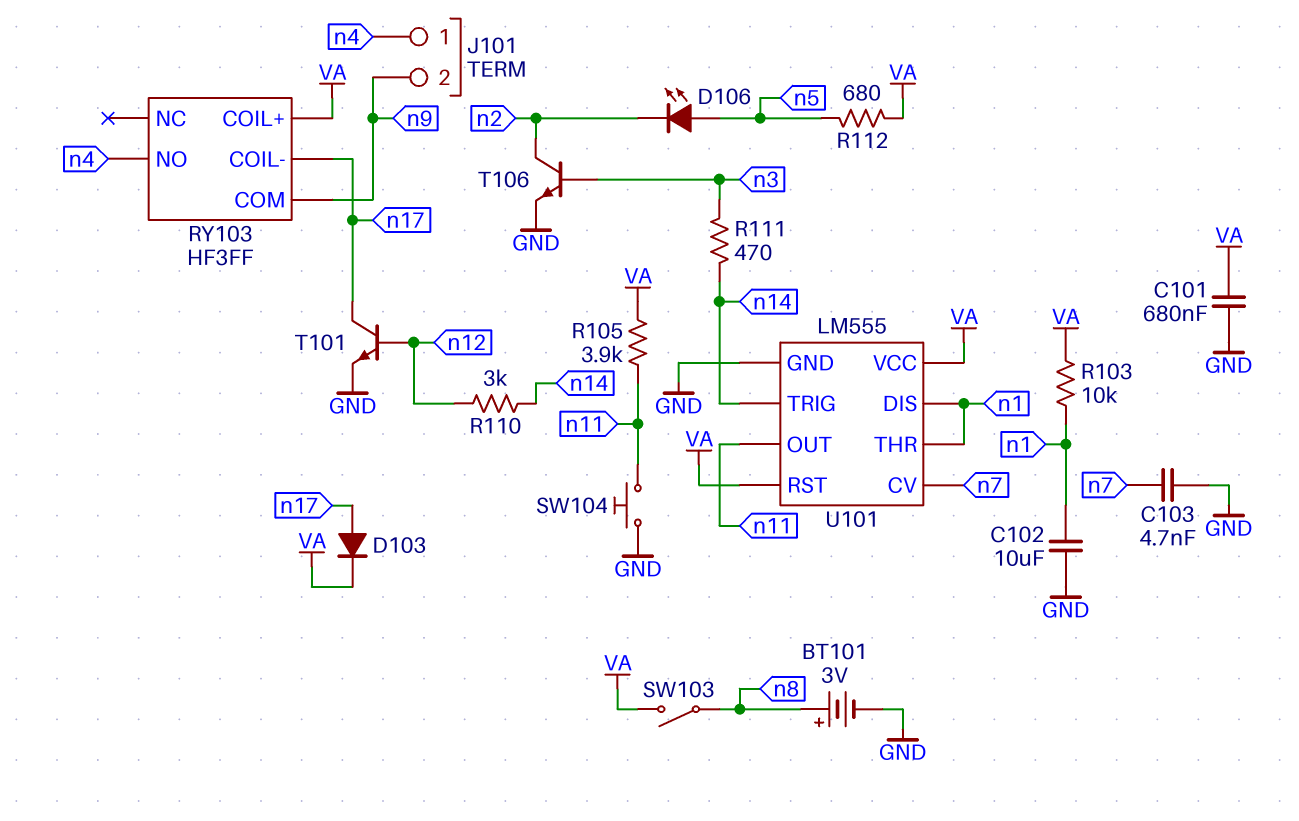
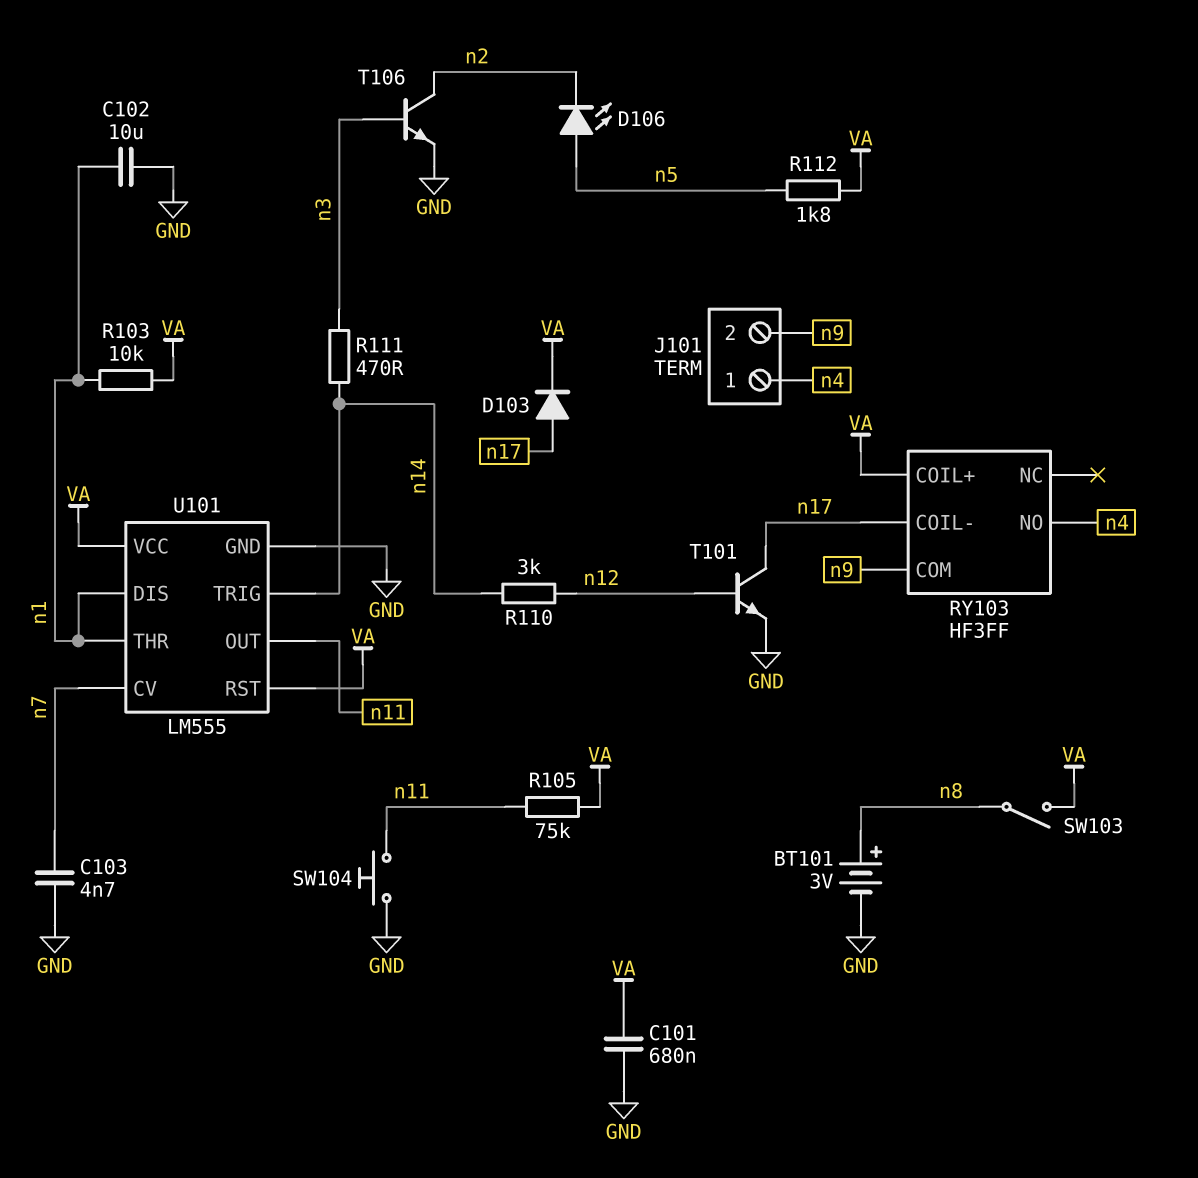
R105: 3.9k (VA, n11) -> 75k (VA, n11)
R112: 680 (VA, n5) -> 1.8k (VA, n5)

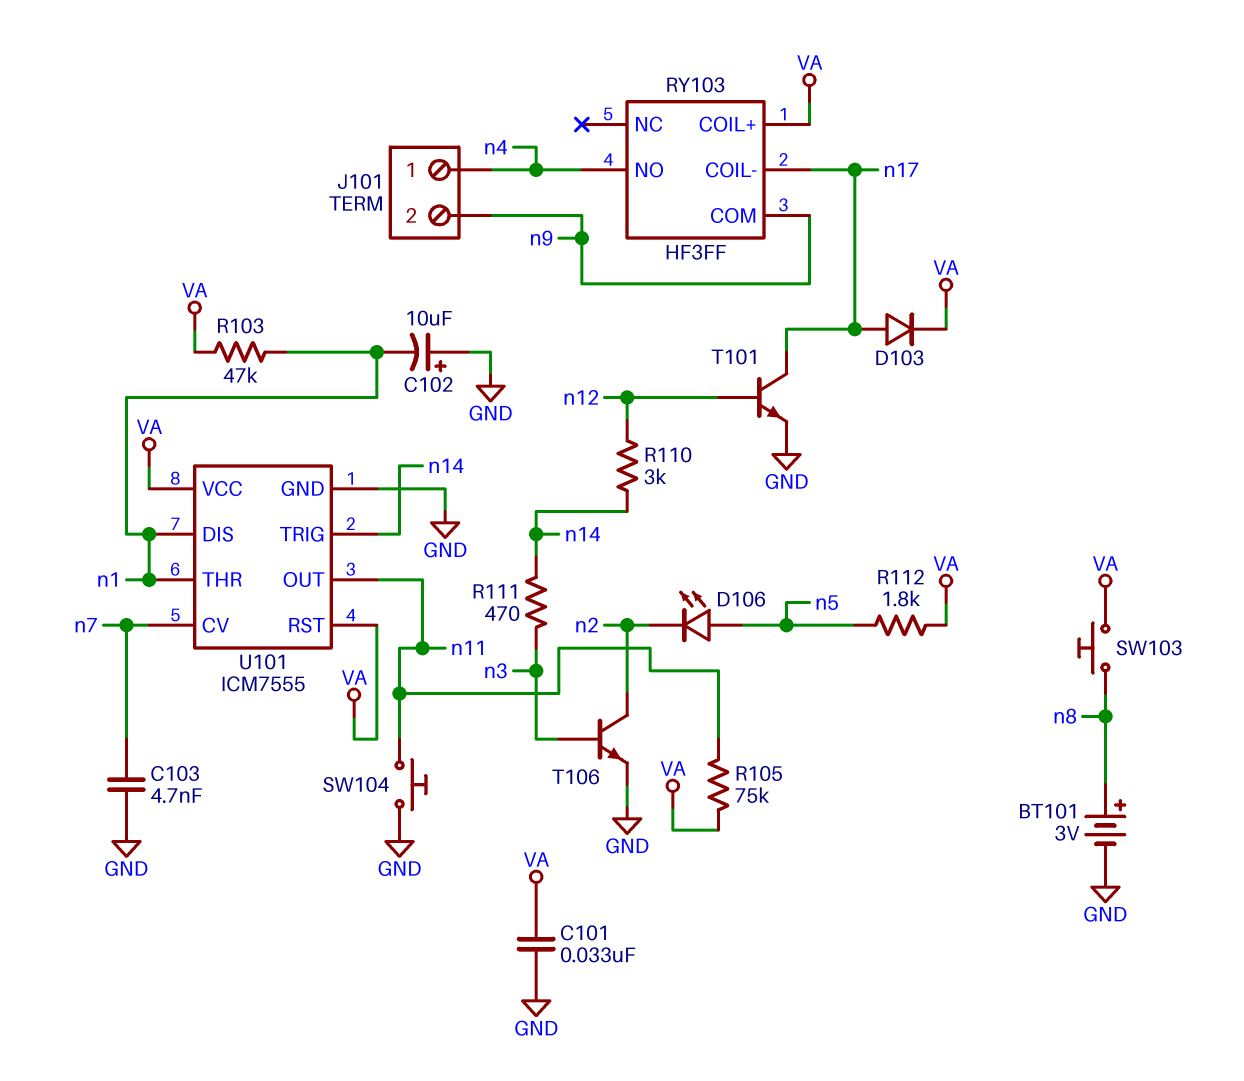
C101: 680nF (GND, VA) -> 33nF (GND, VA)
C102: 10uF (GND, n1) -> 10uF (plus GND, minus n1)
R103: 10k (VA, n1) -> 47k (VA, n1)
SW103: switch (VA, n8) -> button (VA, n8)
U101: LM555 -> ICM7555

